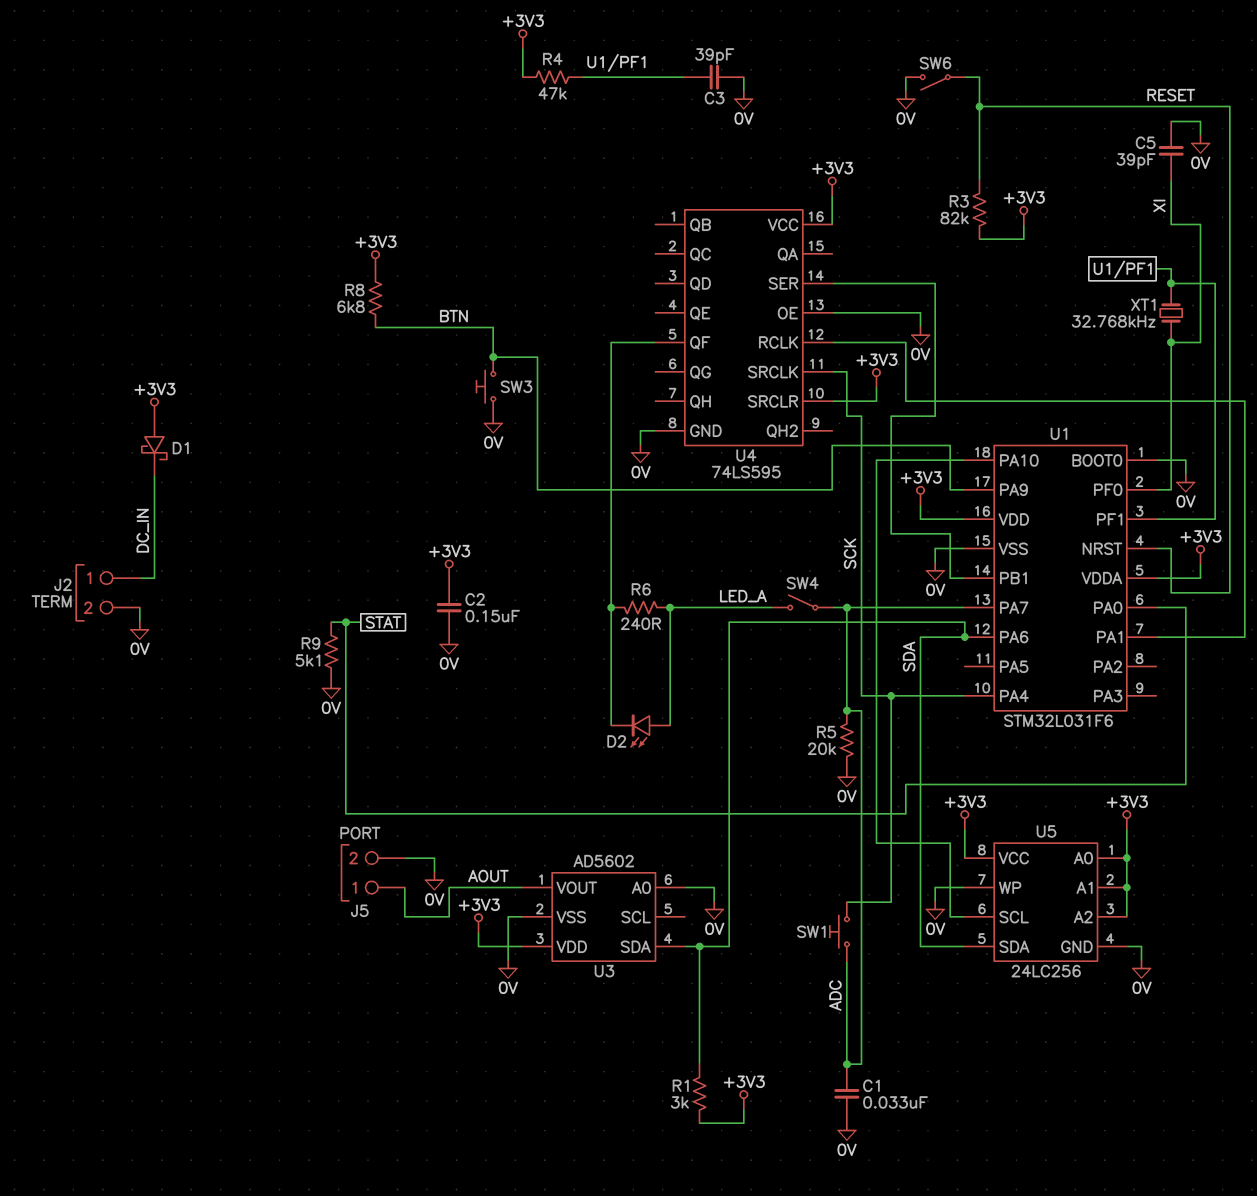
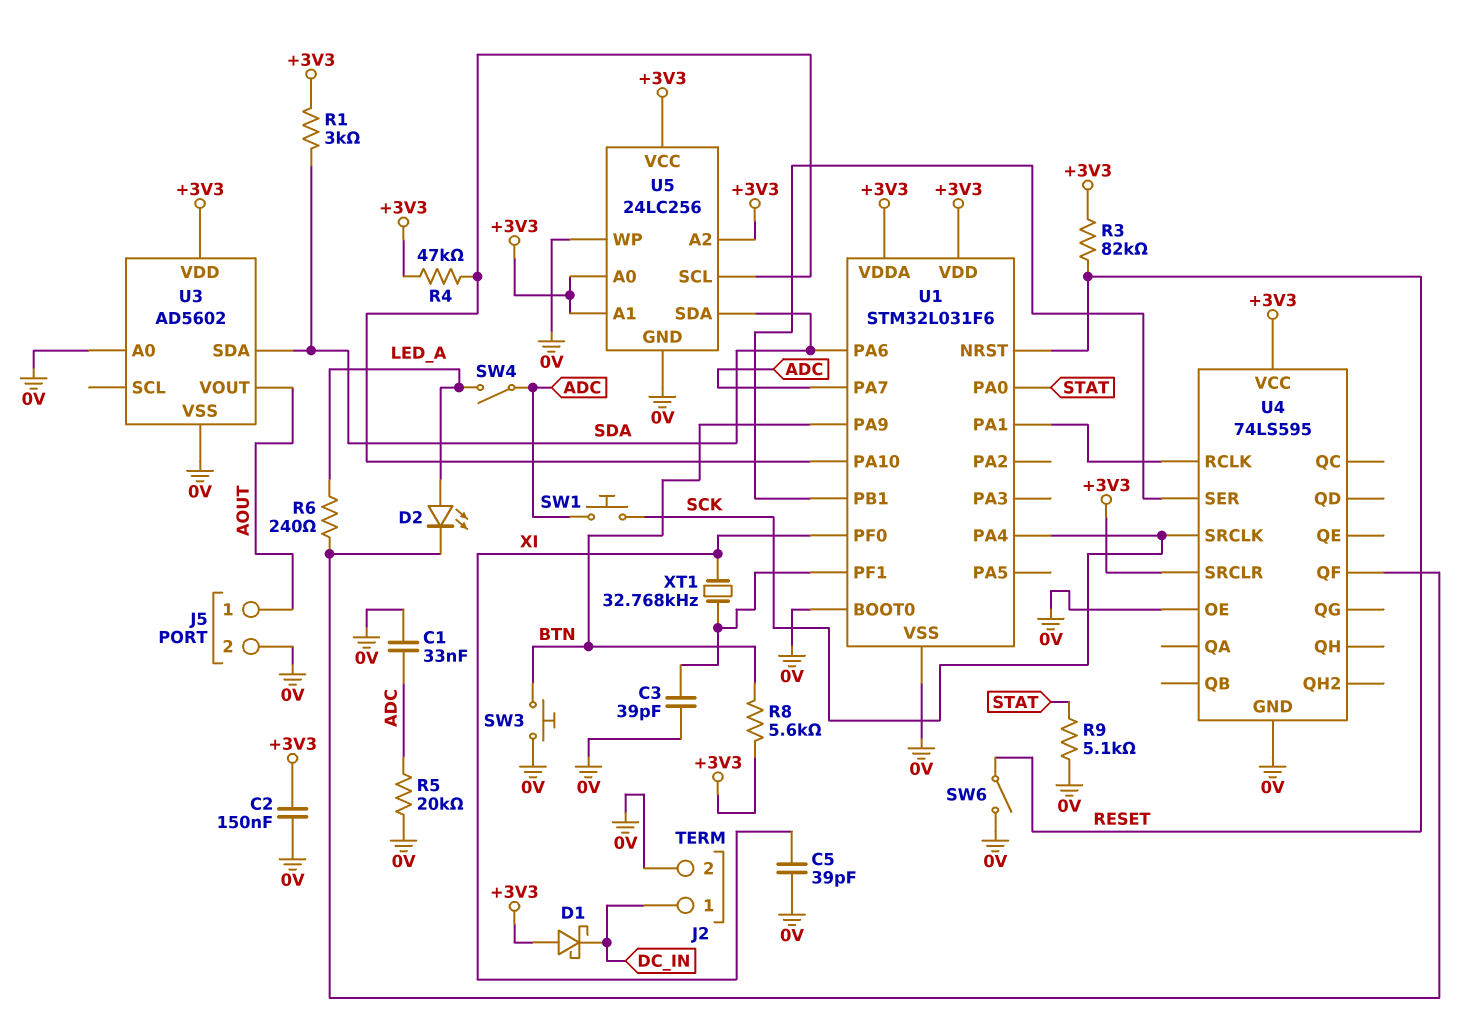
R4: 47k (+3V3, U1/PF1) -> 47k (+3V3, U1/PA10)
R8: 6.8k (+3V3, BTN) -> 5.6k (+3V3, BTN)

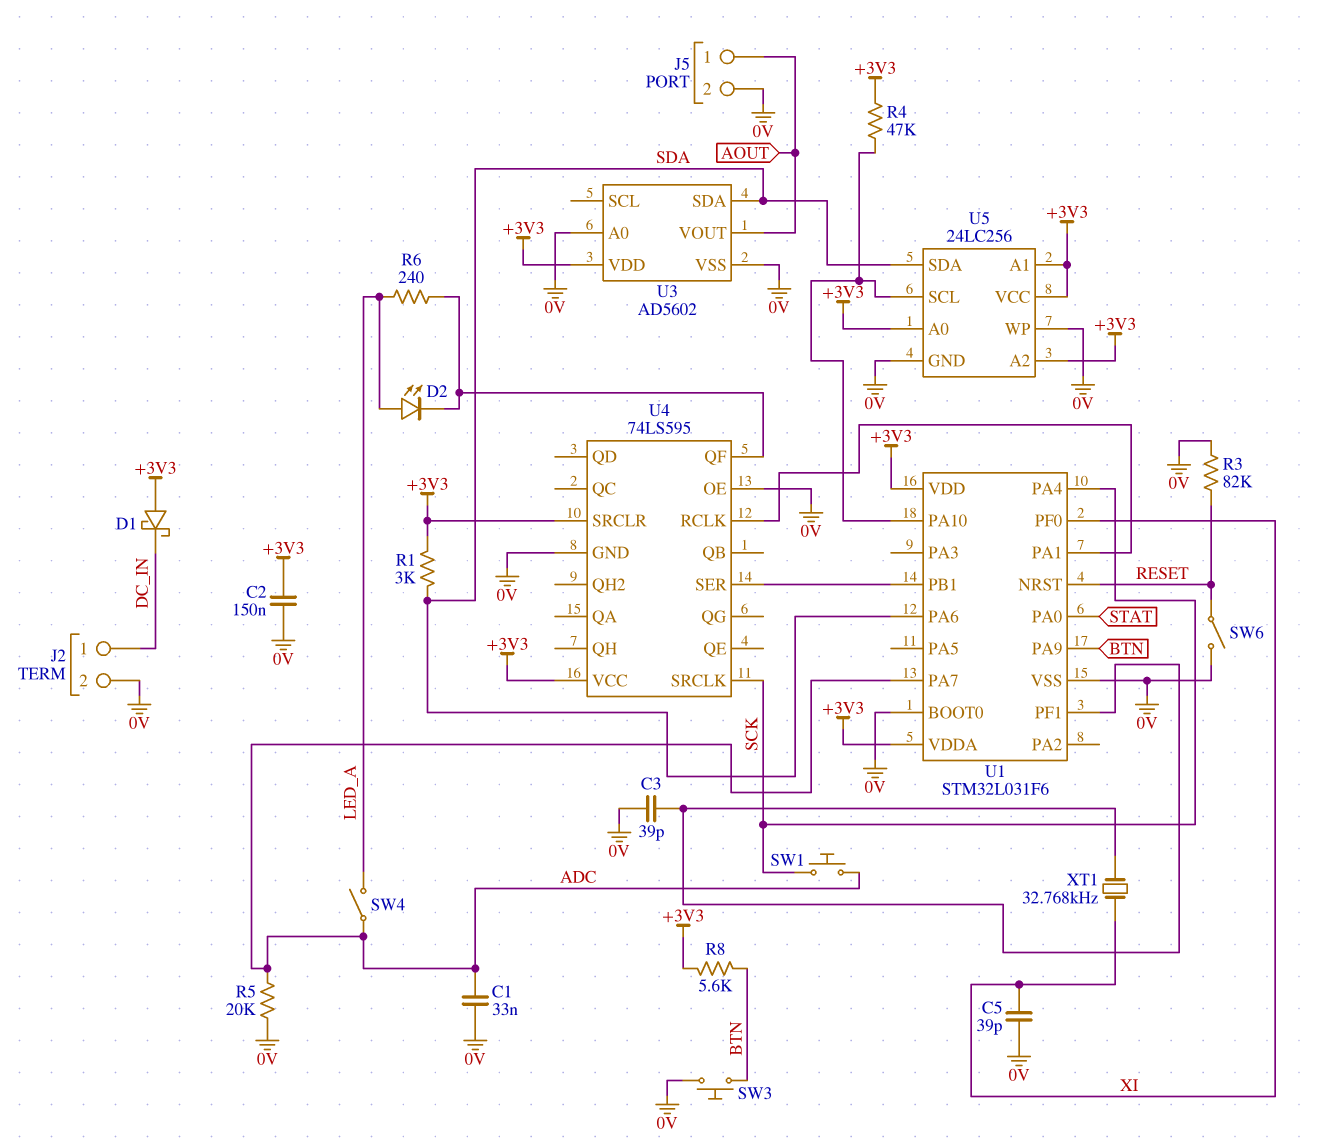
R3: 82k (+3V3, RESET) -> 82k (0V, RESET)
R9: 5.1k (0V, STAT) -> none

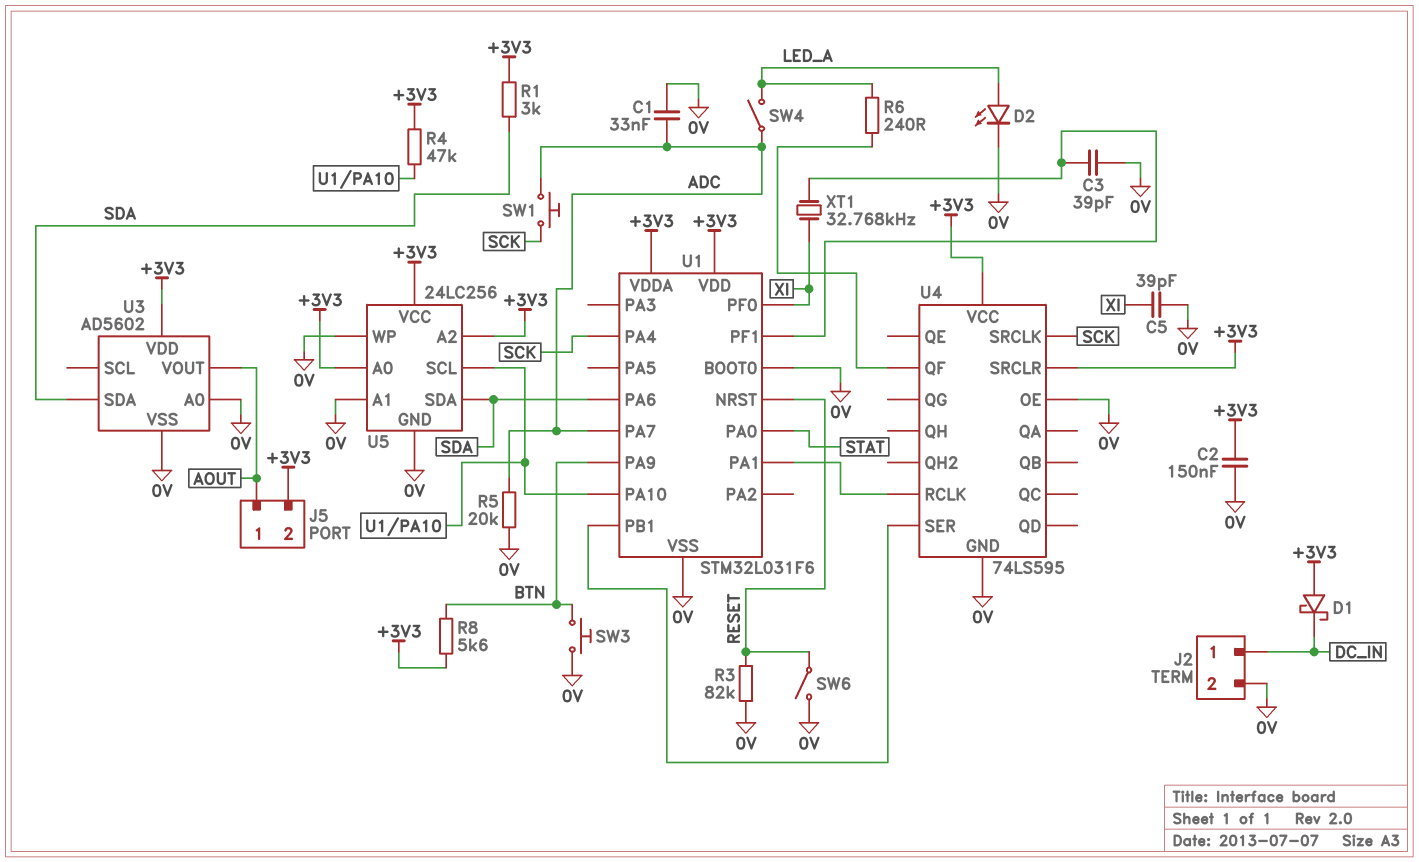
D2: LED (A LED_A, K U4/QF) -> LED (A LED_A, K 0V)
J5 pin 2: 0V -> +3V3
U5 pin A1: +3V3 -> 0V

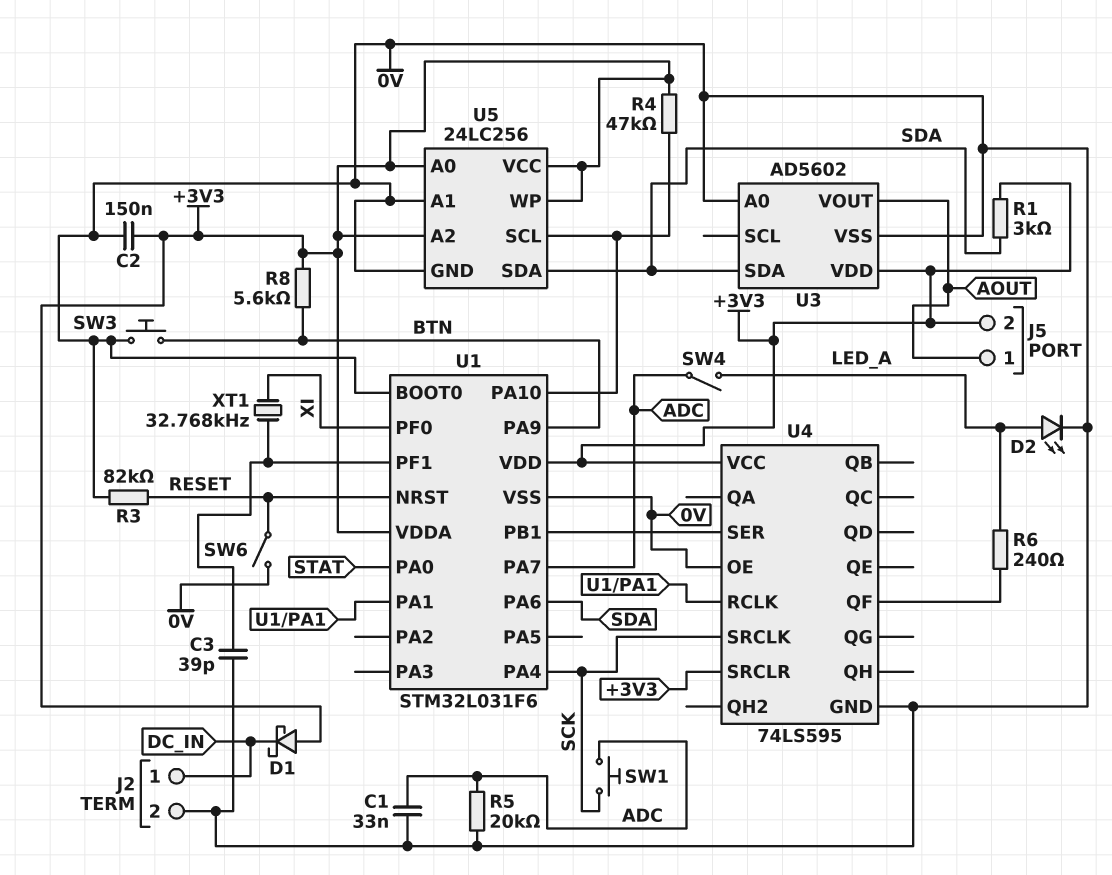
C5: 39pF (0V, XI) -> none
U5 pin WP: 0V -> +3V3

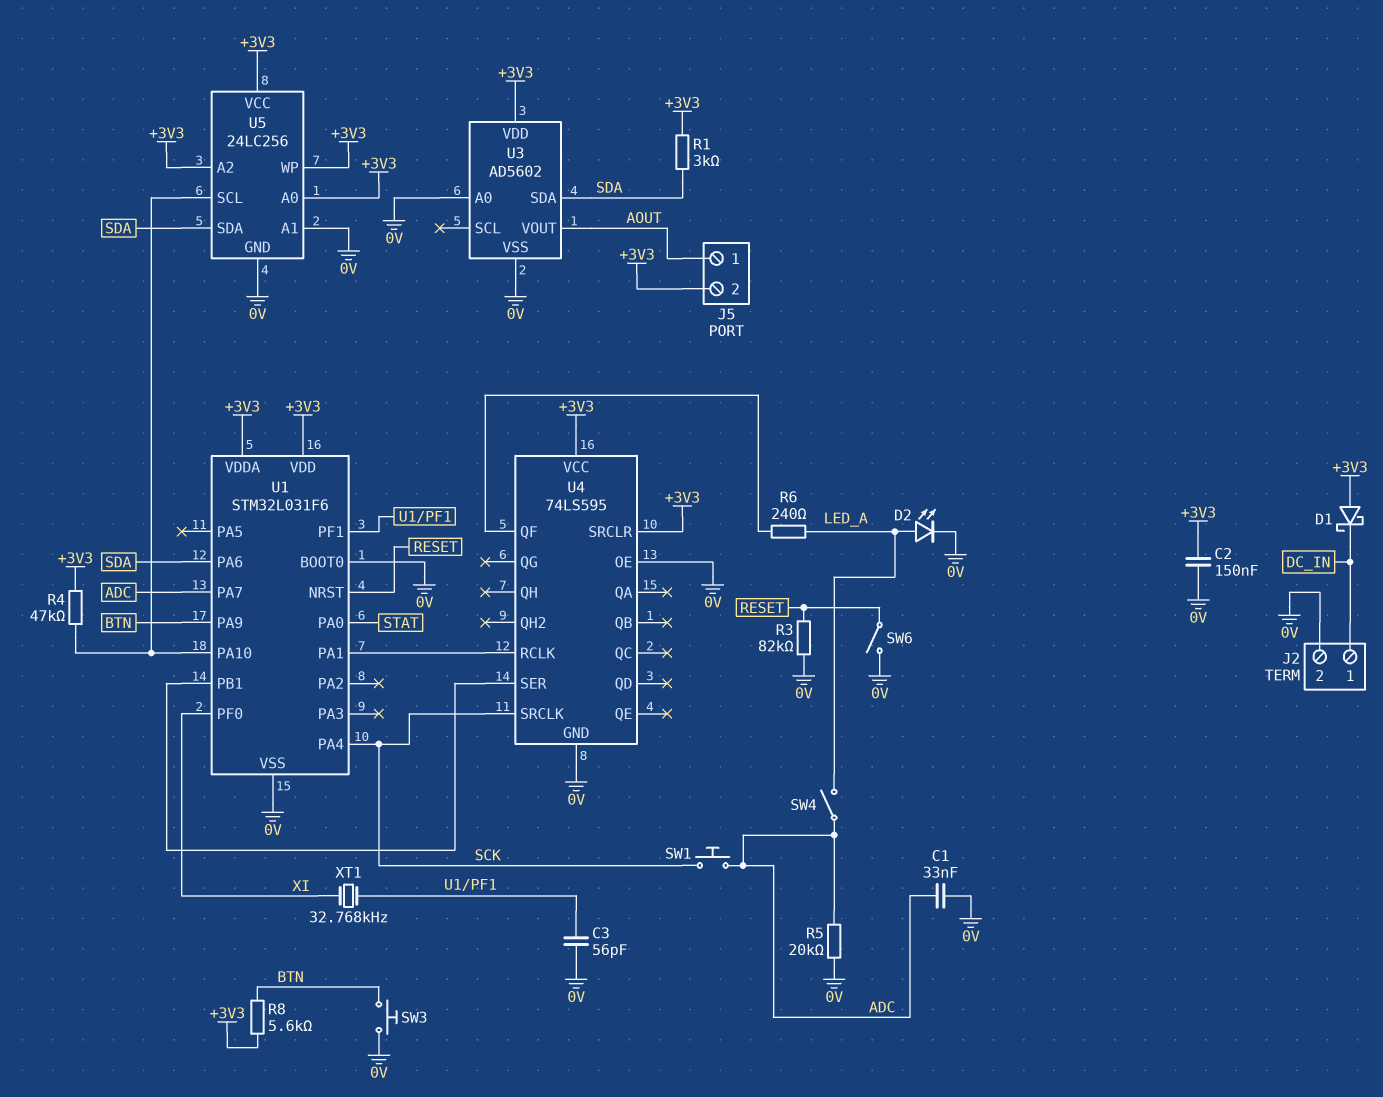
C3: 39pF (0V, U1/PF1) -> 56pF (0V, U1/PF1)

